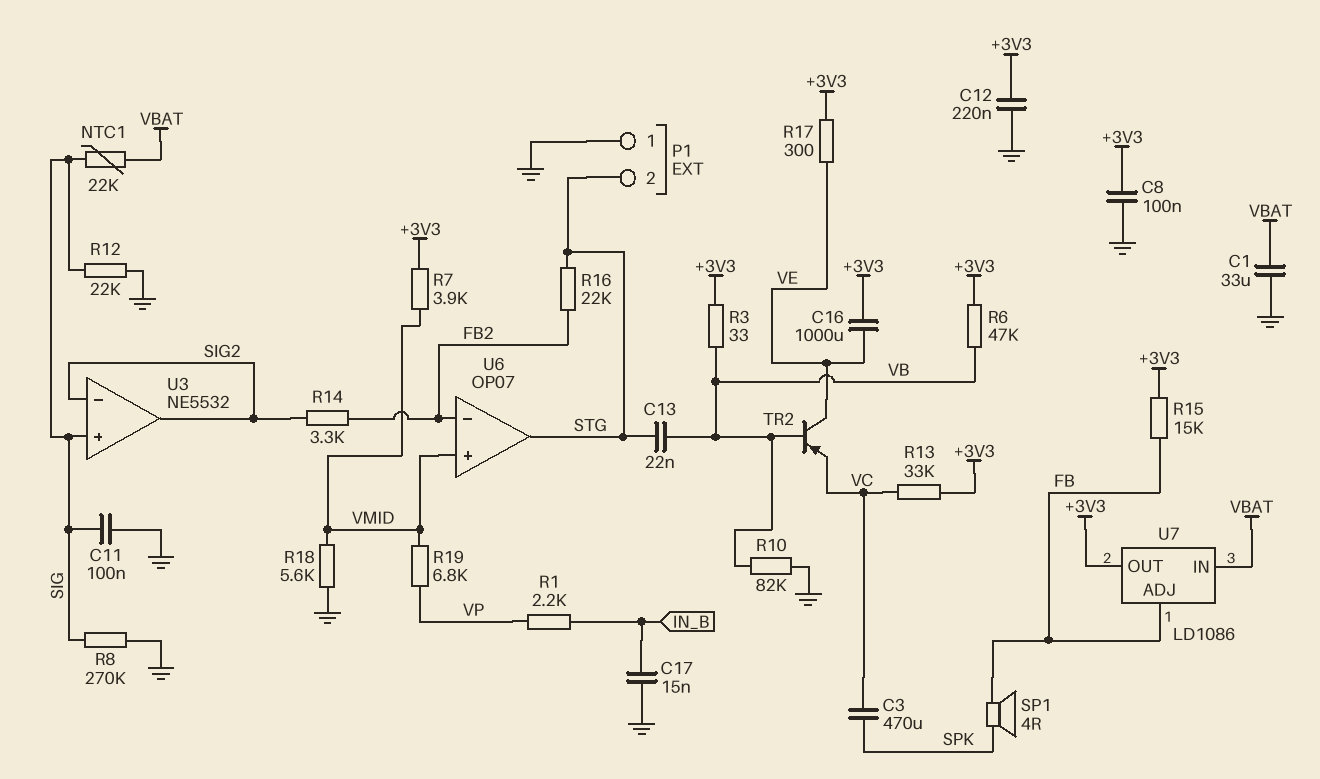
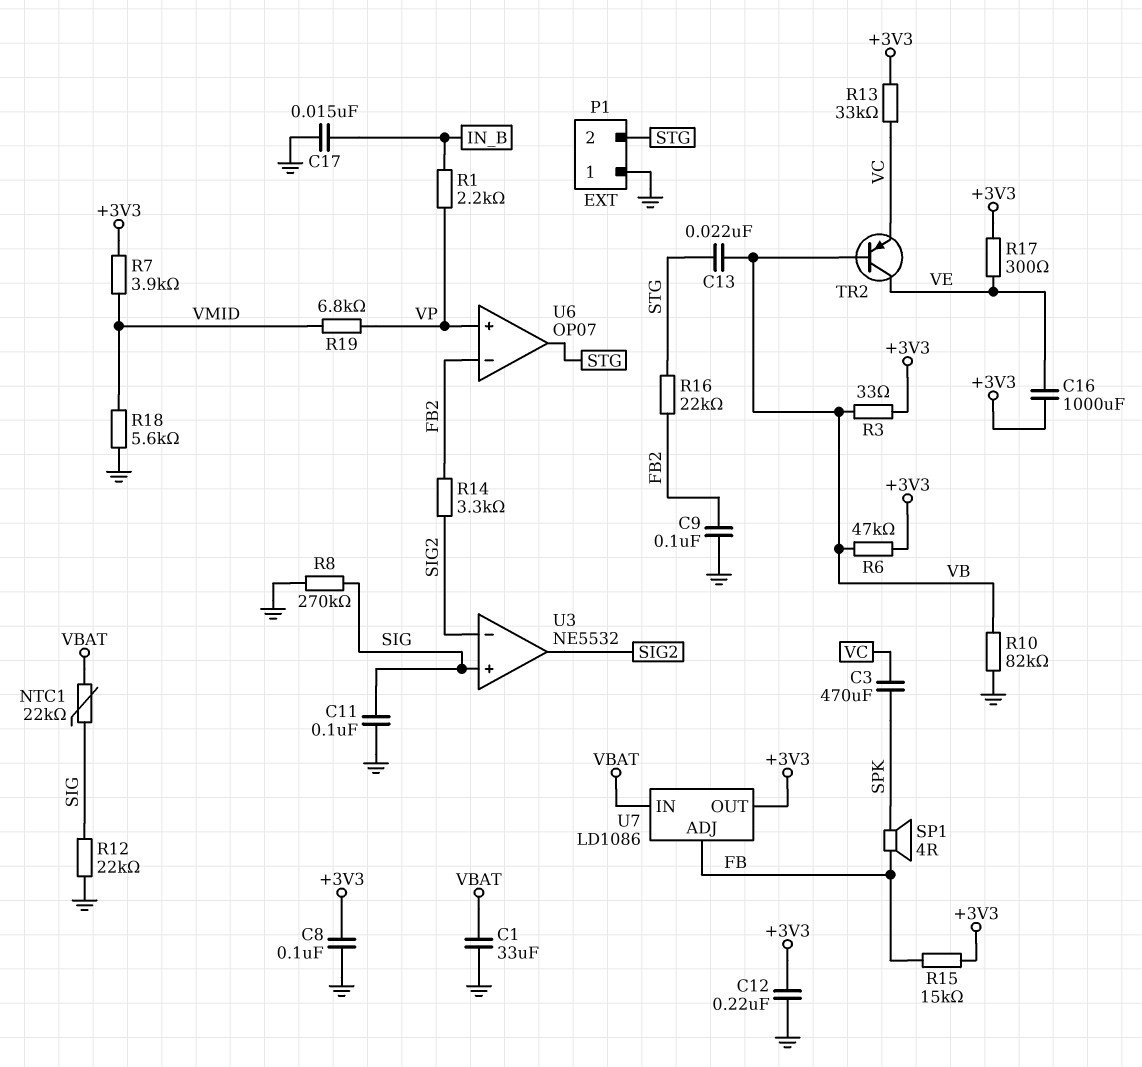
C9: none -> 100nF (FB2, GND)
U6 pin in+: VMID -> VP

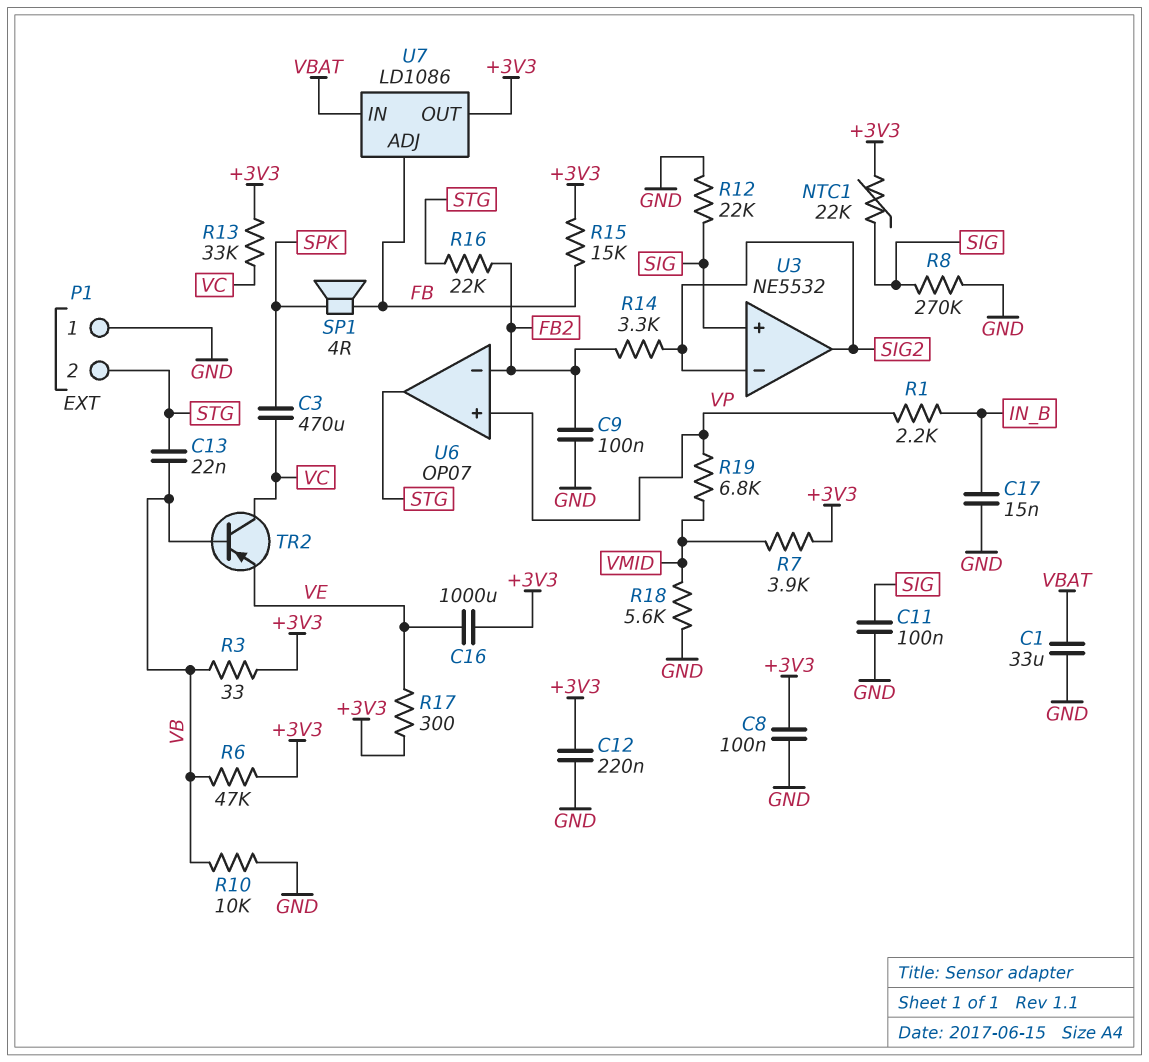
NTC1: 22k (SIG, VBAT) -> 22k (+3V3, SIG)
R10: 82k (GND, VB) -> 10k (GND, VB)
TR2: PNP (B VB, C VE, E VC) -> PNP (B VB, C VC, E VE)

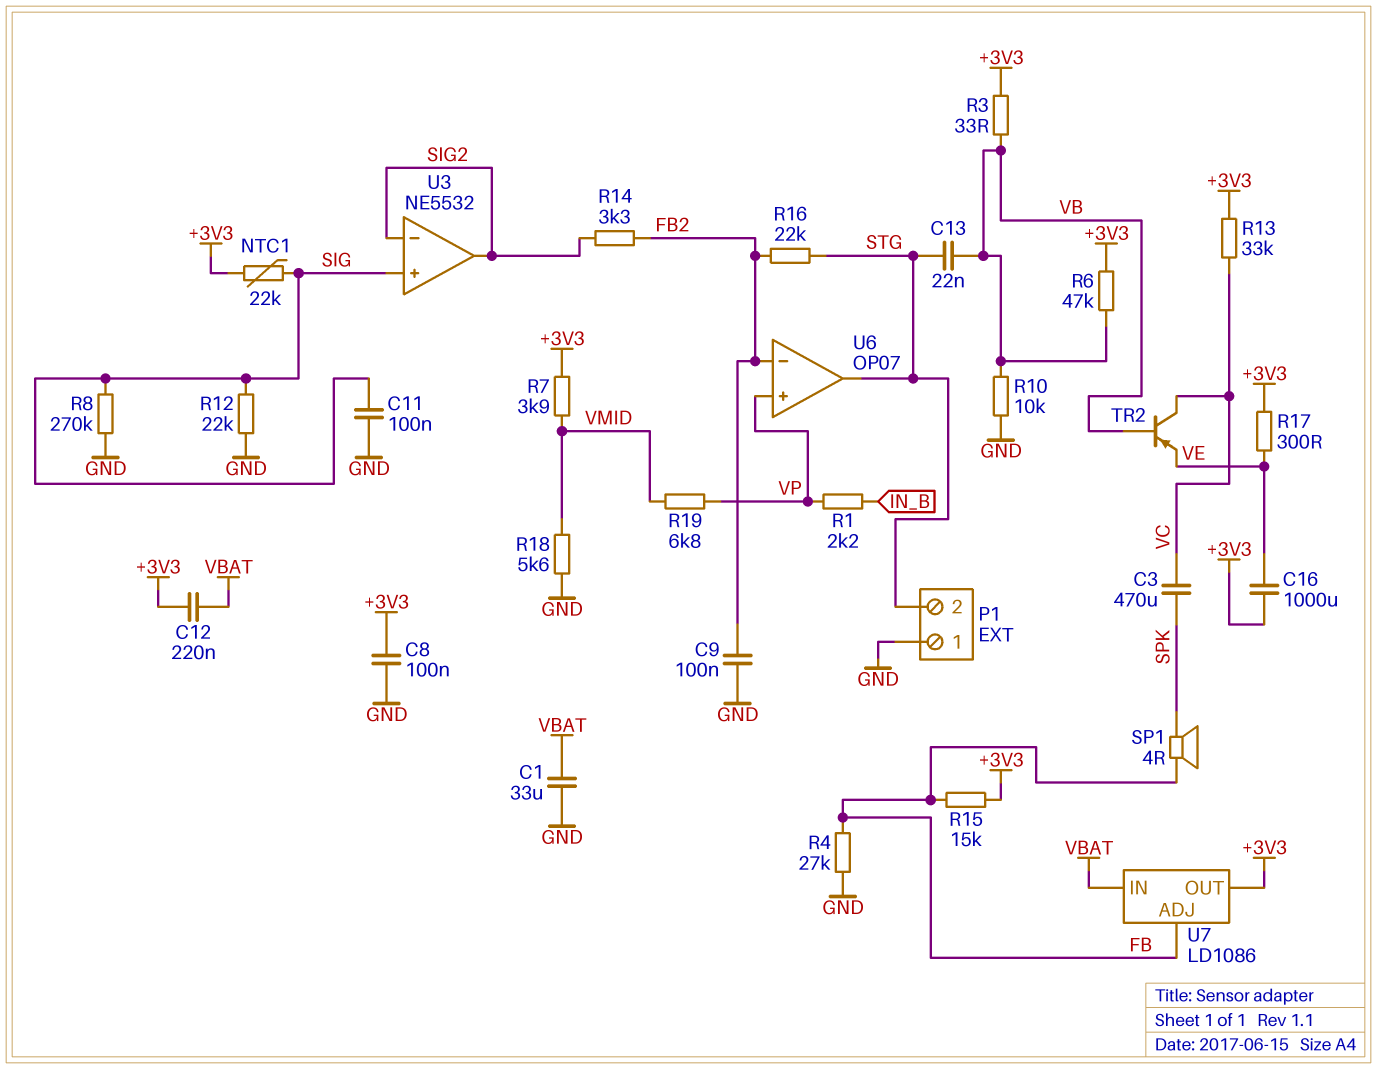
C12: 220nF (+3V3, GND) -> 220nF (+3V3, VBAT)
C17: 15nF (GND, IN_B) -> none
R4: none -> 27k (FB, GND)

